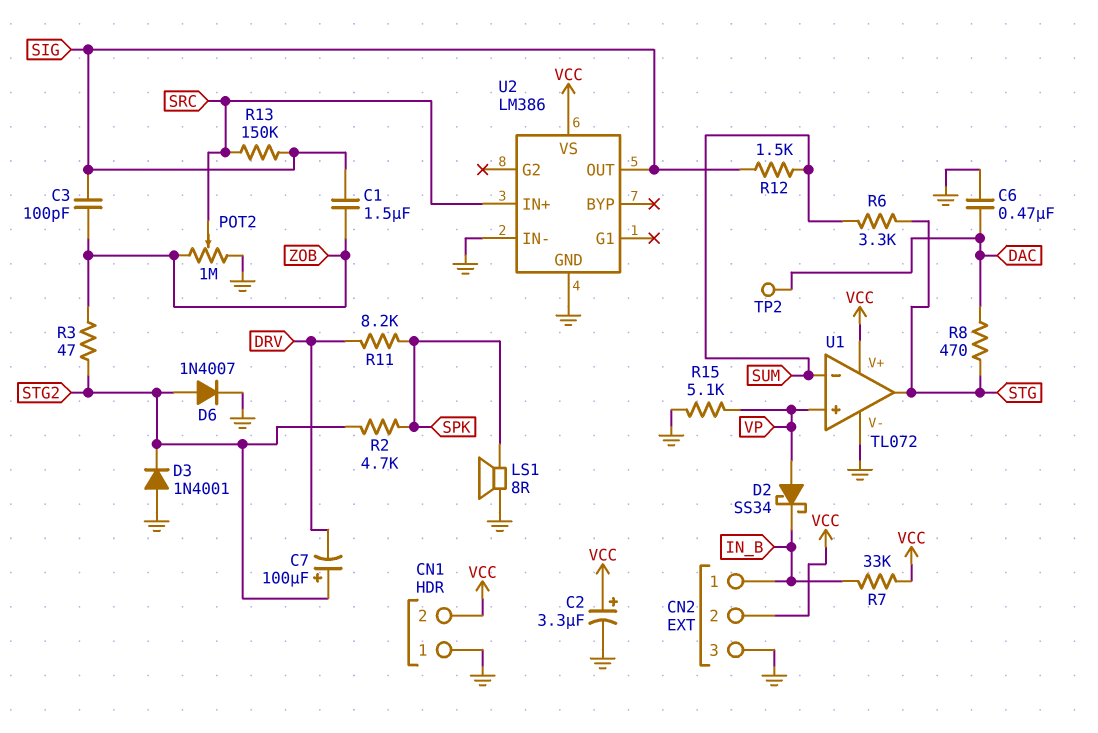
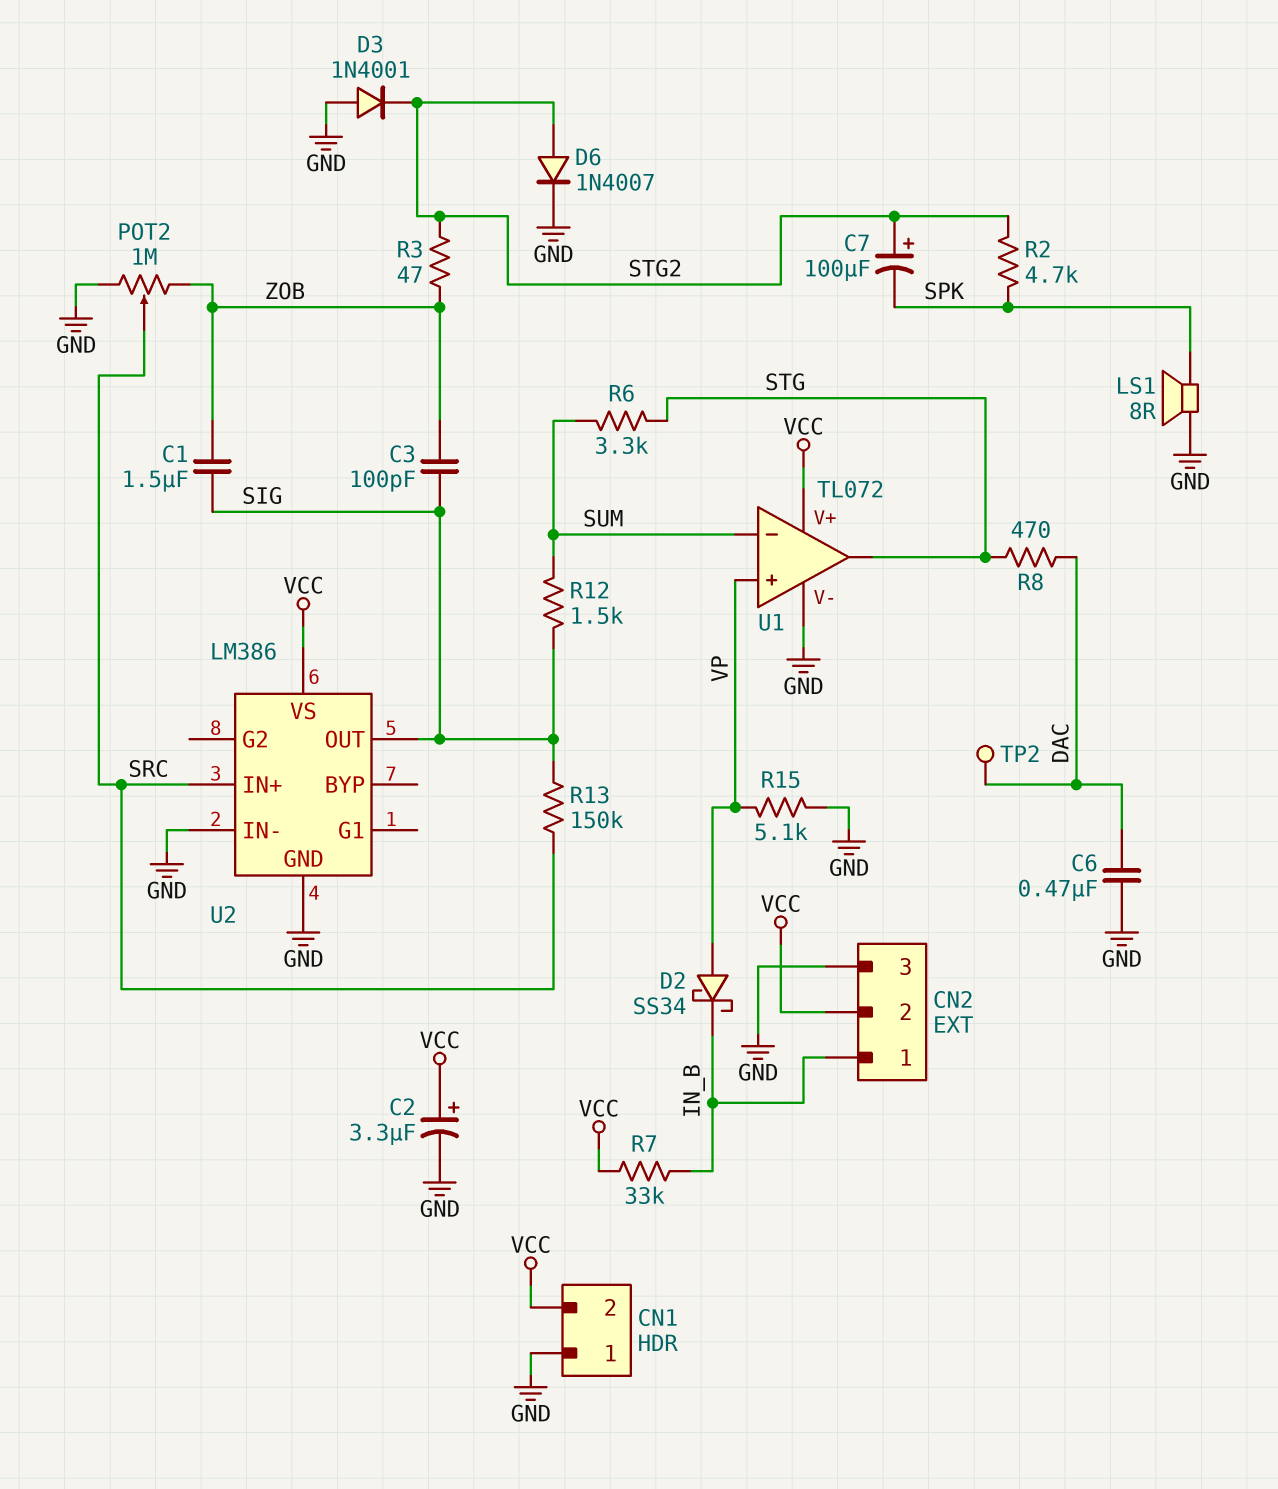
C7: 100uF (plus STG2, minus DRV) -> 100uF (plus STG2, minus SPK)
R11: 8.2k (DRV, SPK) -> none

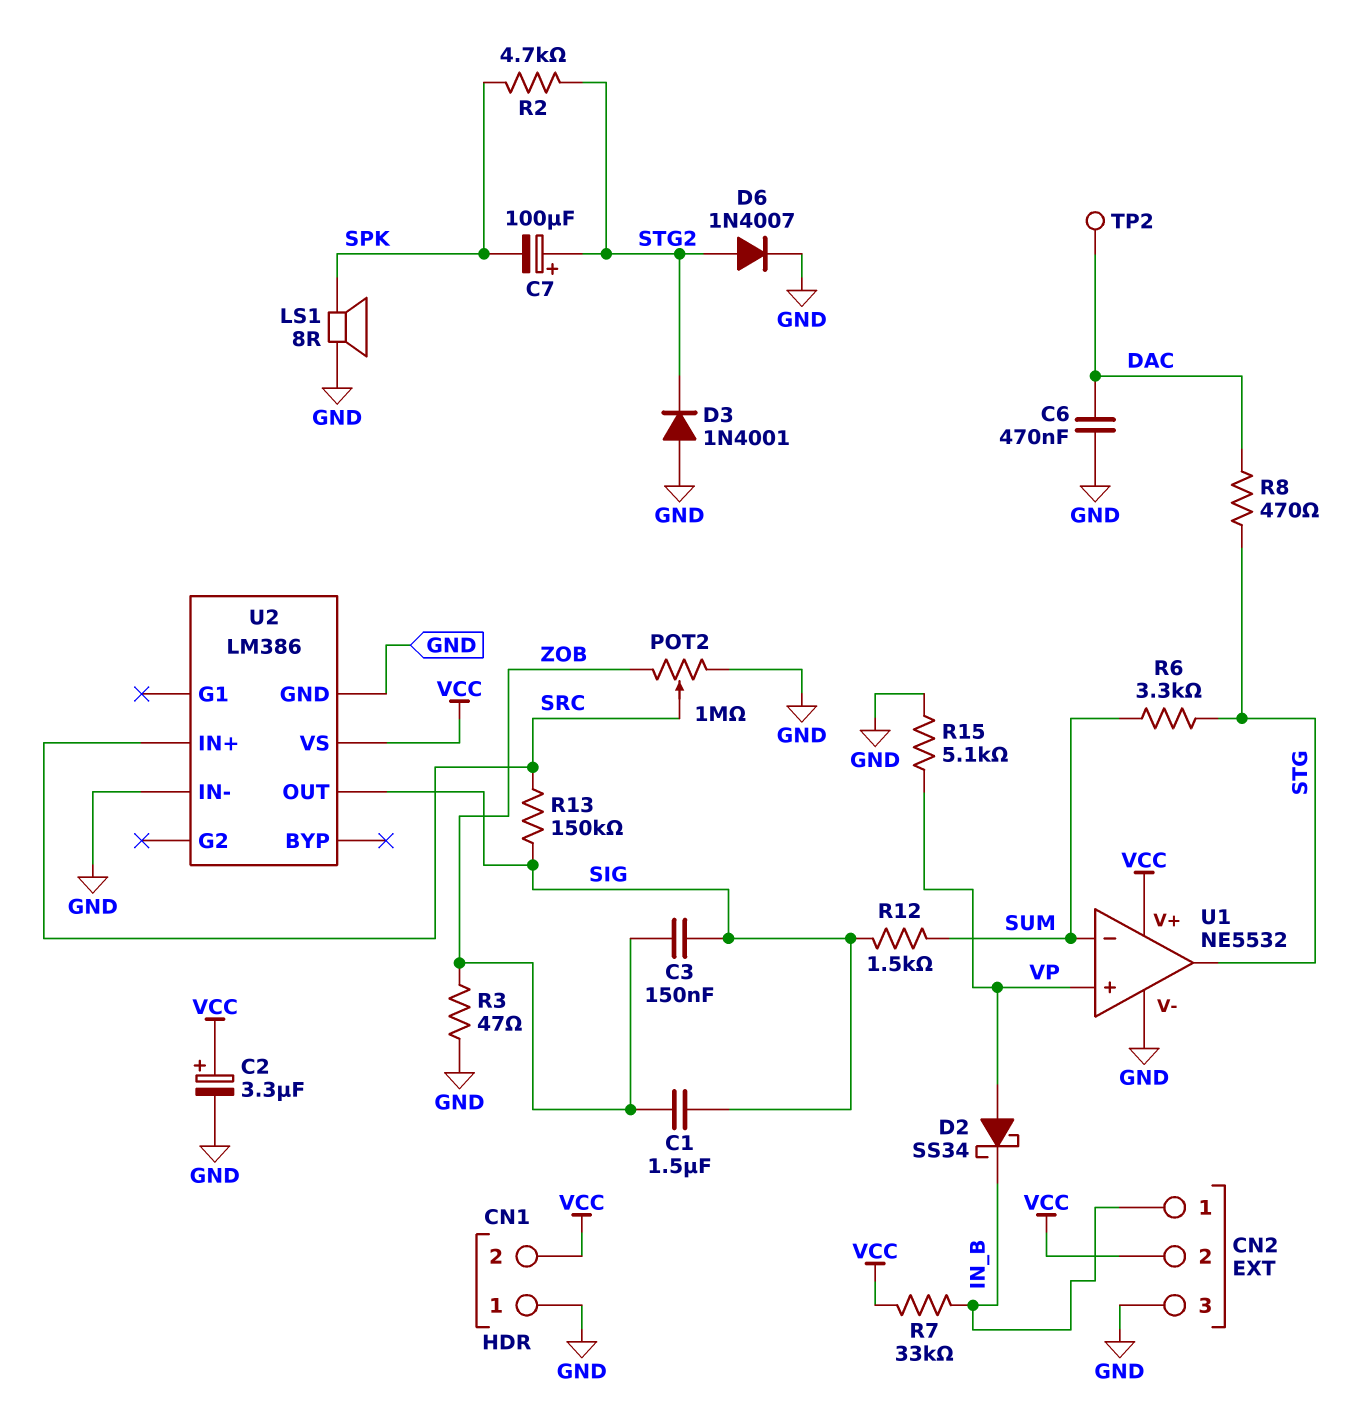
C3: 100pF (SIG, ZOB) -> 150nF (SIG, ZOB)
R3: 47 (STG2, ZOB) -> 47 (GND, ZOB)
U1: TL072 -> NE5532

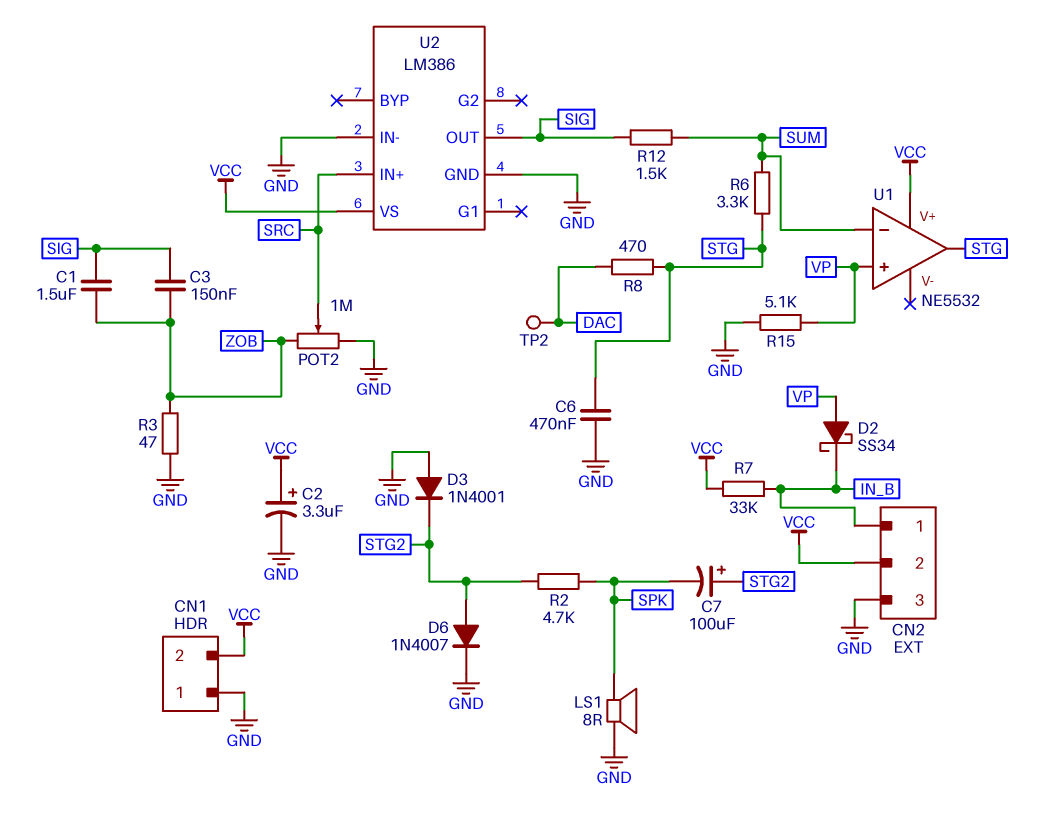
C6: 470nF (DAC, GND) -> 470nF (GND, STG)
R13: 150k (SIG, SRC) -> none
U1 pin V-: GND -> none

